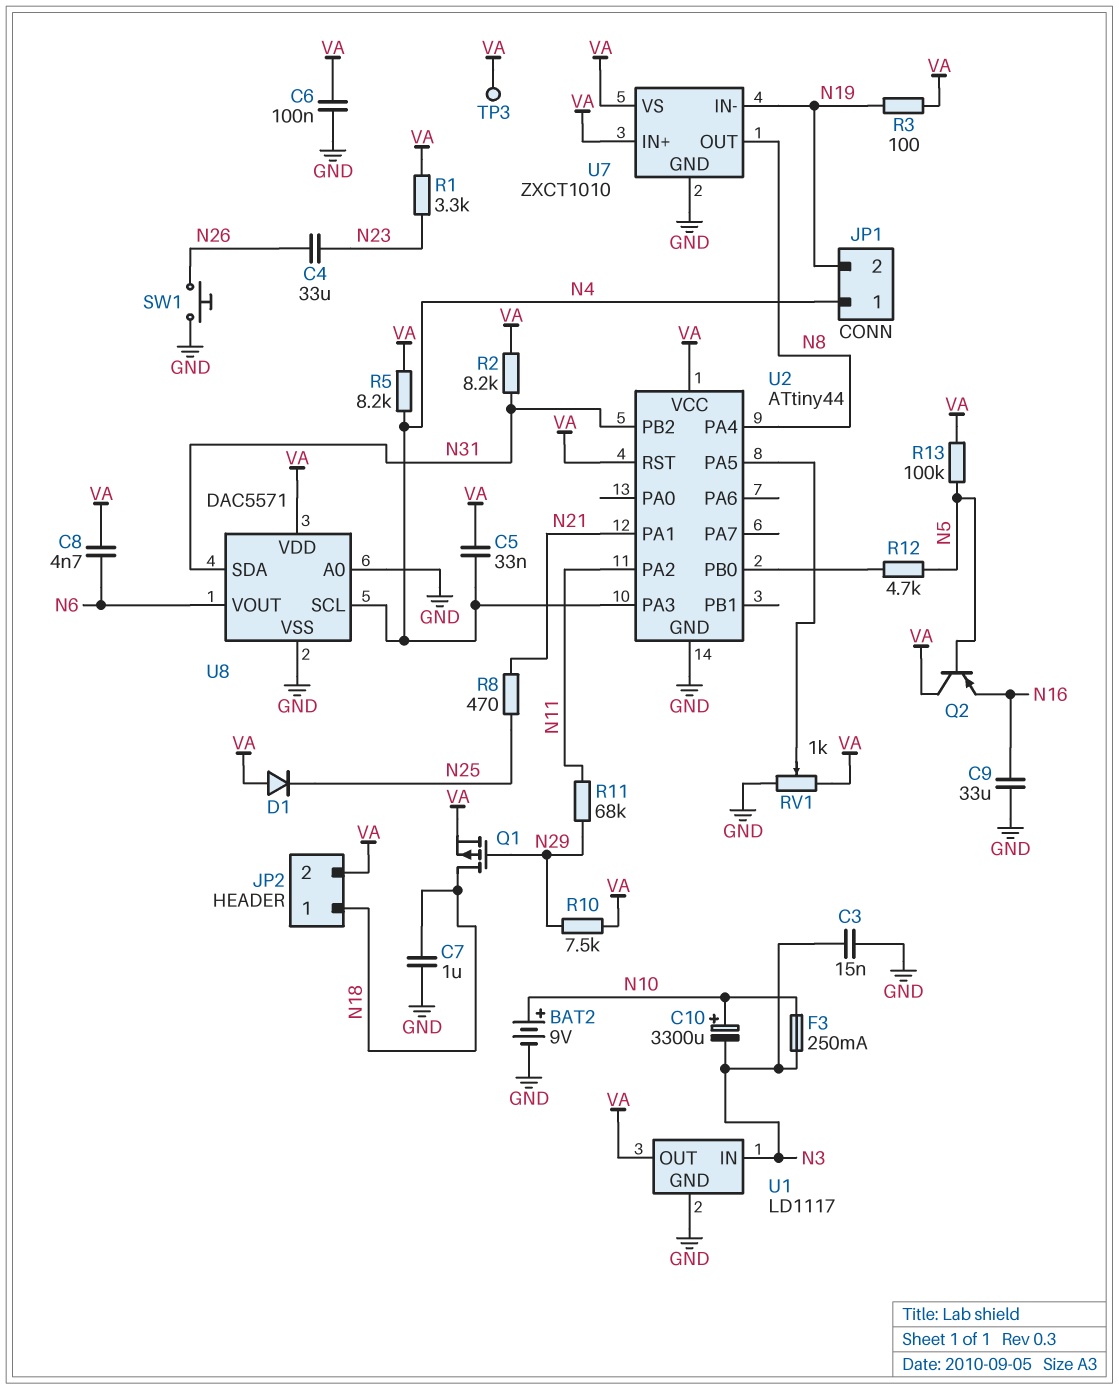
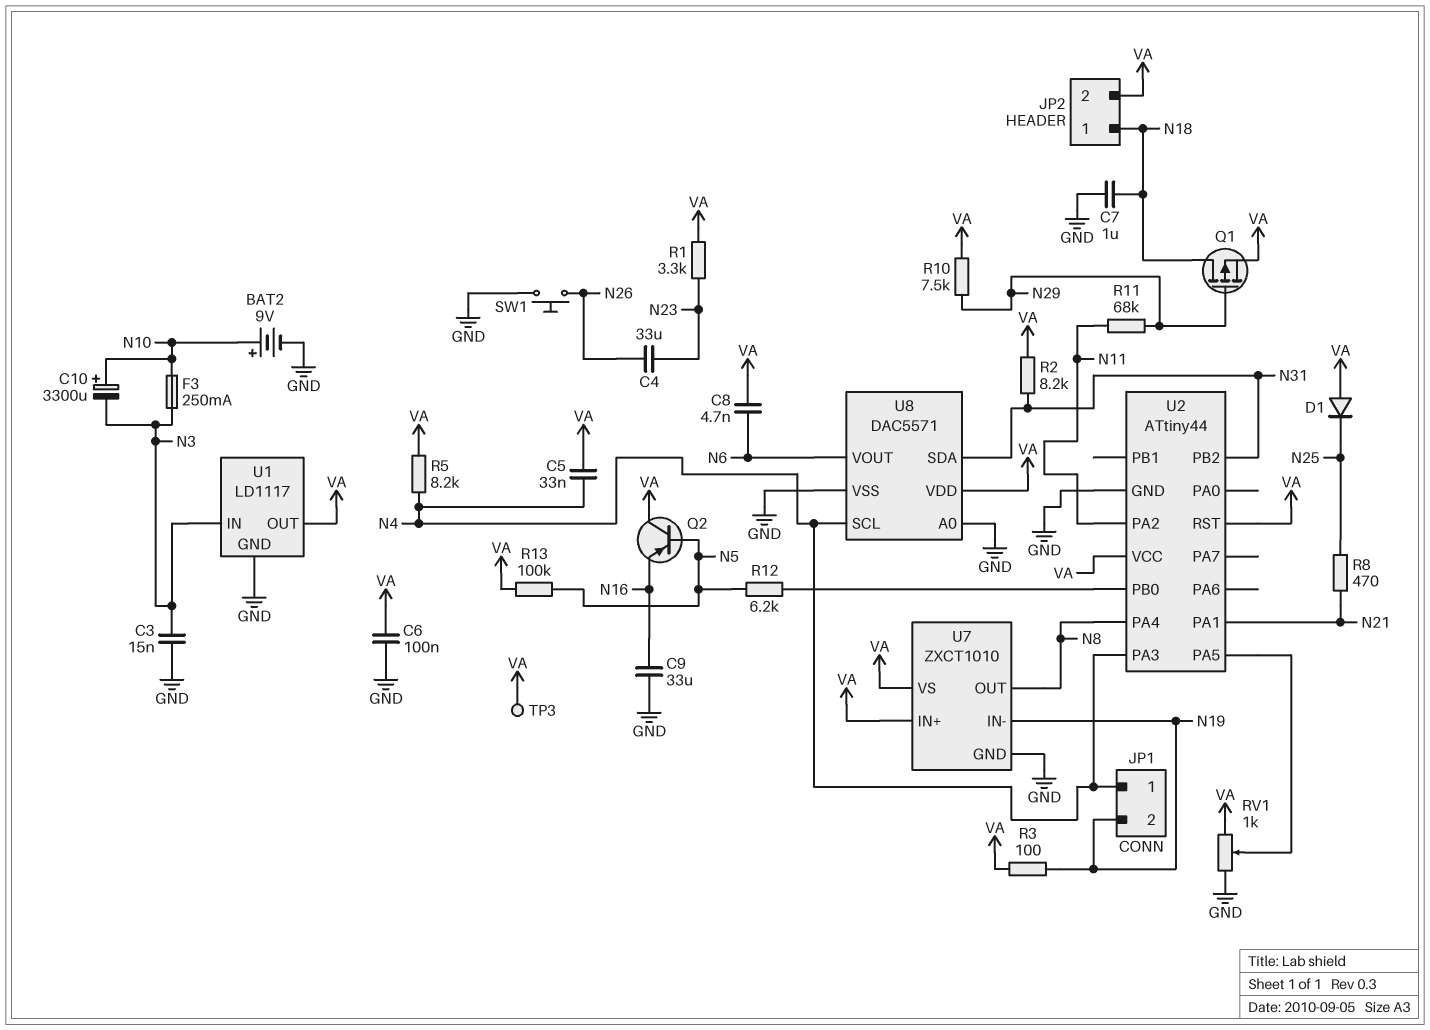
R12: 4.7k (N5, U2/PB0) -> 6.2k (N5, U2/PB0)

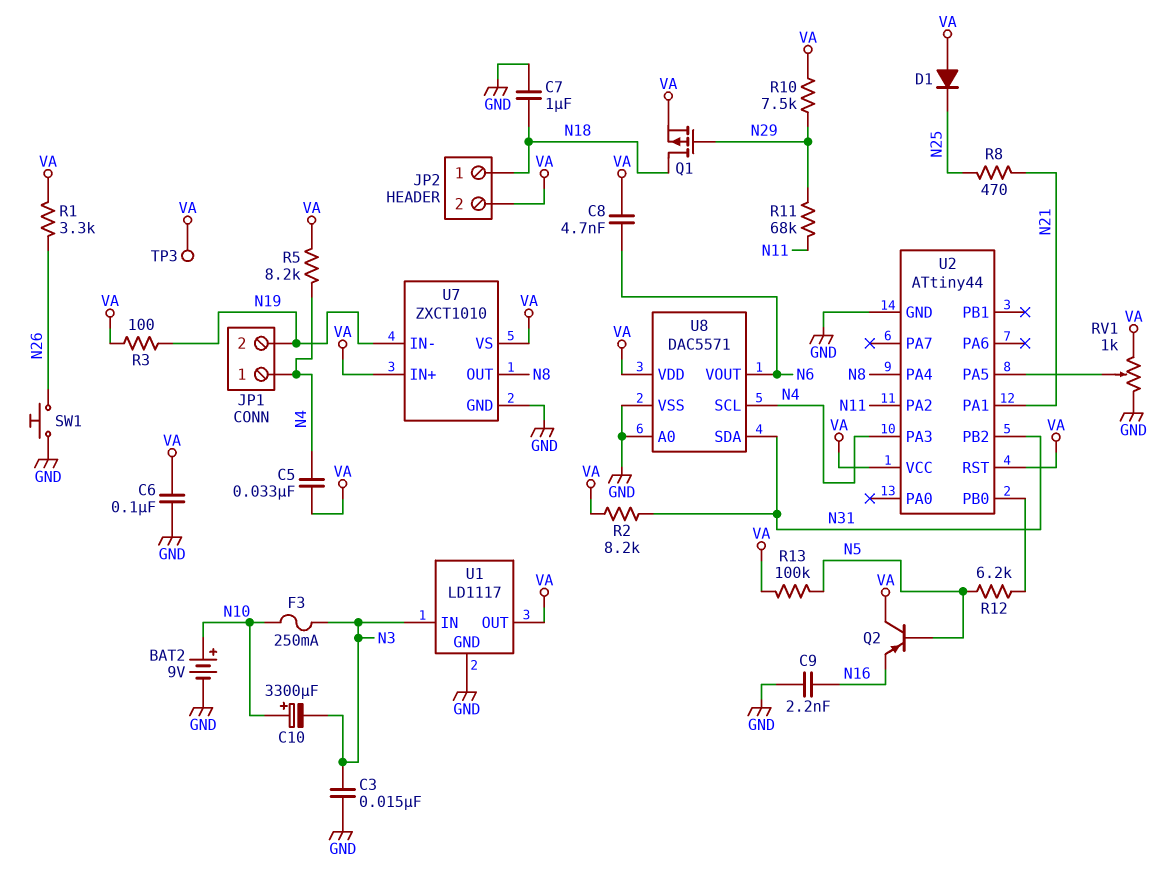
C4: 33uF (N23, N26) -> none
C9: 33uF (GND, N16) -> 2.2nF (GND, N16)
R1: 3.3k (N23, VA) -> 3.3k (N26, VA)

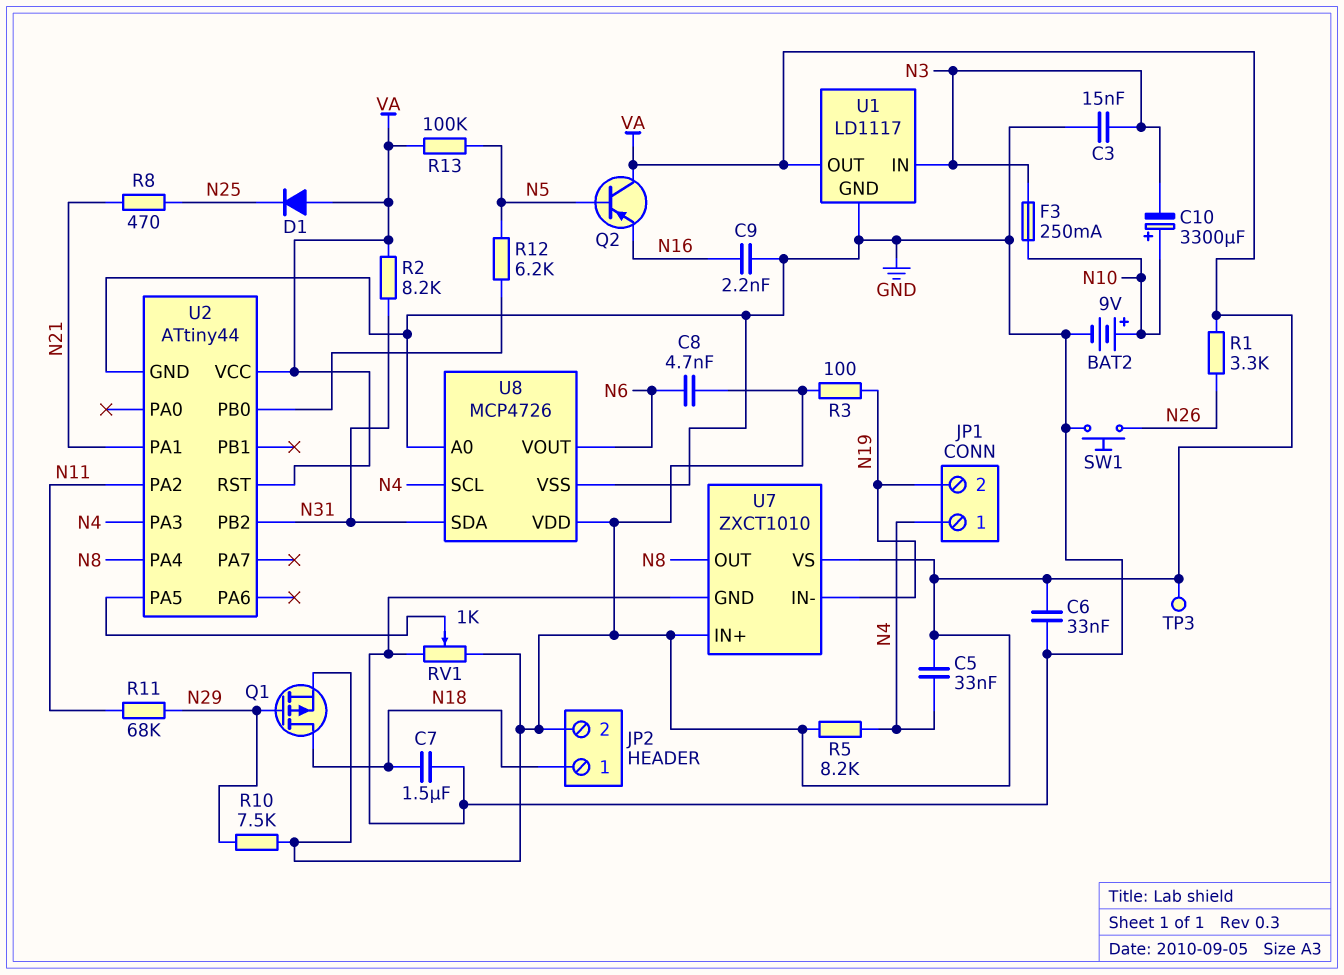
C6: 100nF (GND, VA) -> 33nF (GND, VA)
C7: 1uF (GND, N18) -> 1.5uF (GND, N18)
U8: DAC5571 -> MCP4726

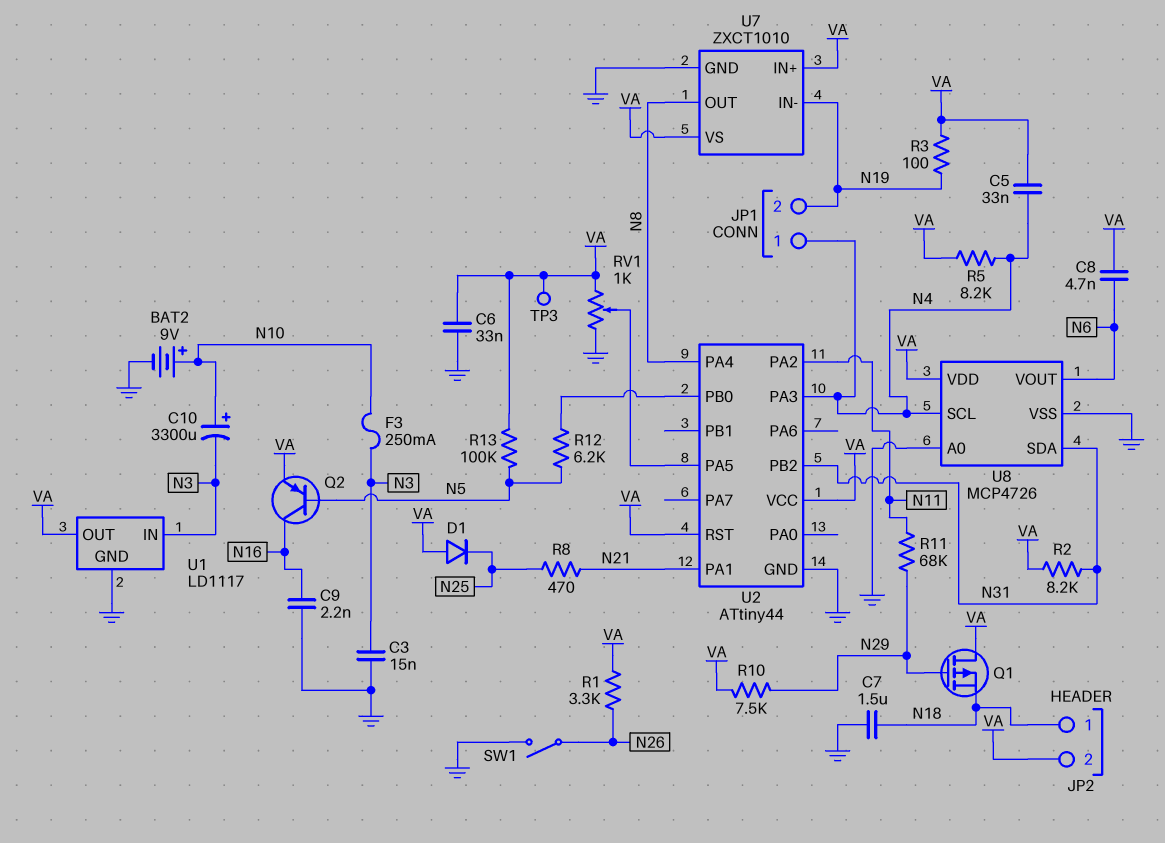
Q1: PMOS (G N29, D N18, S VA) -> PMOS (G N29, D VA, S N18)
Q2: PNP (B N5, C VA, E N16) -> PNP (B N5, C N16, E VA)
SW1: button (GND, N26) -> switch (GND, N26)

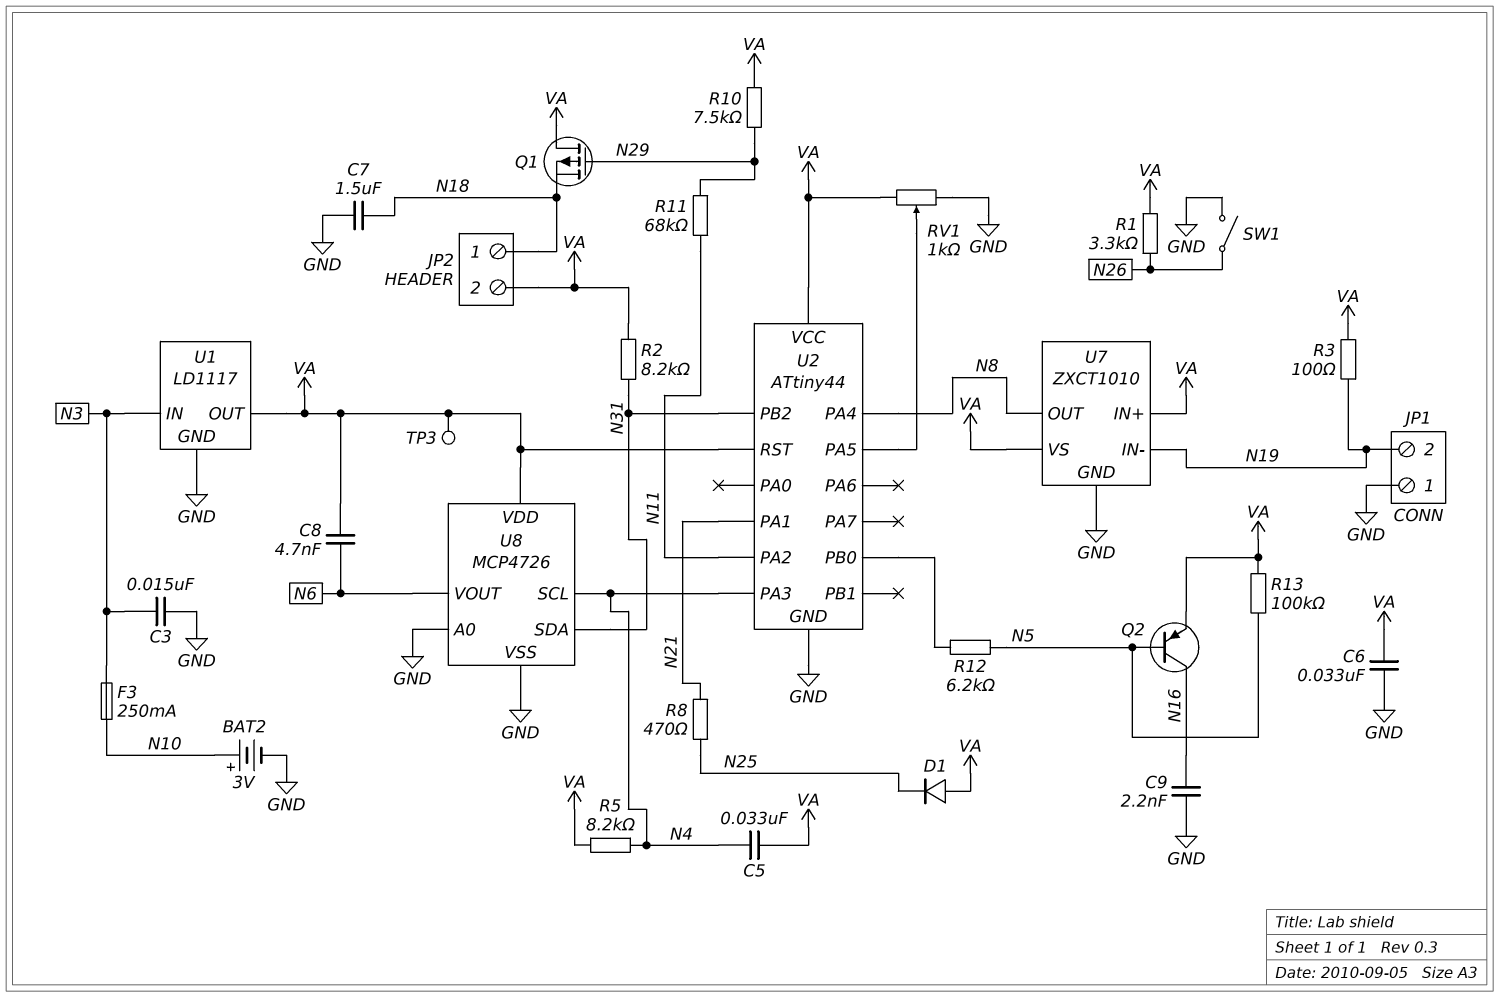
BAT2: 9V (plus N10, minus GND) -> 3V (plus N10, minus GND)
C10: 3300uF (plus N10, minus N3) -> none
JP1 pin 1: N4 -> GND

